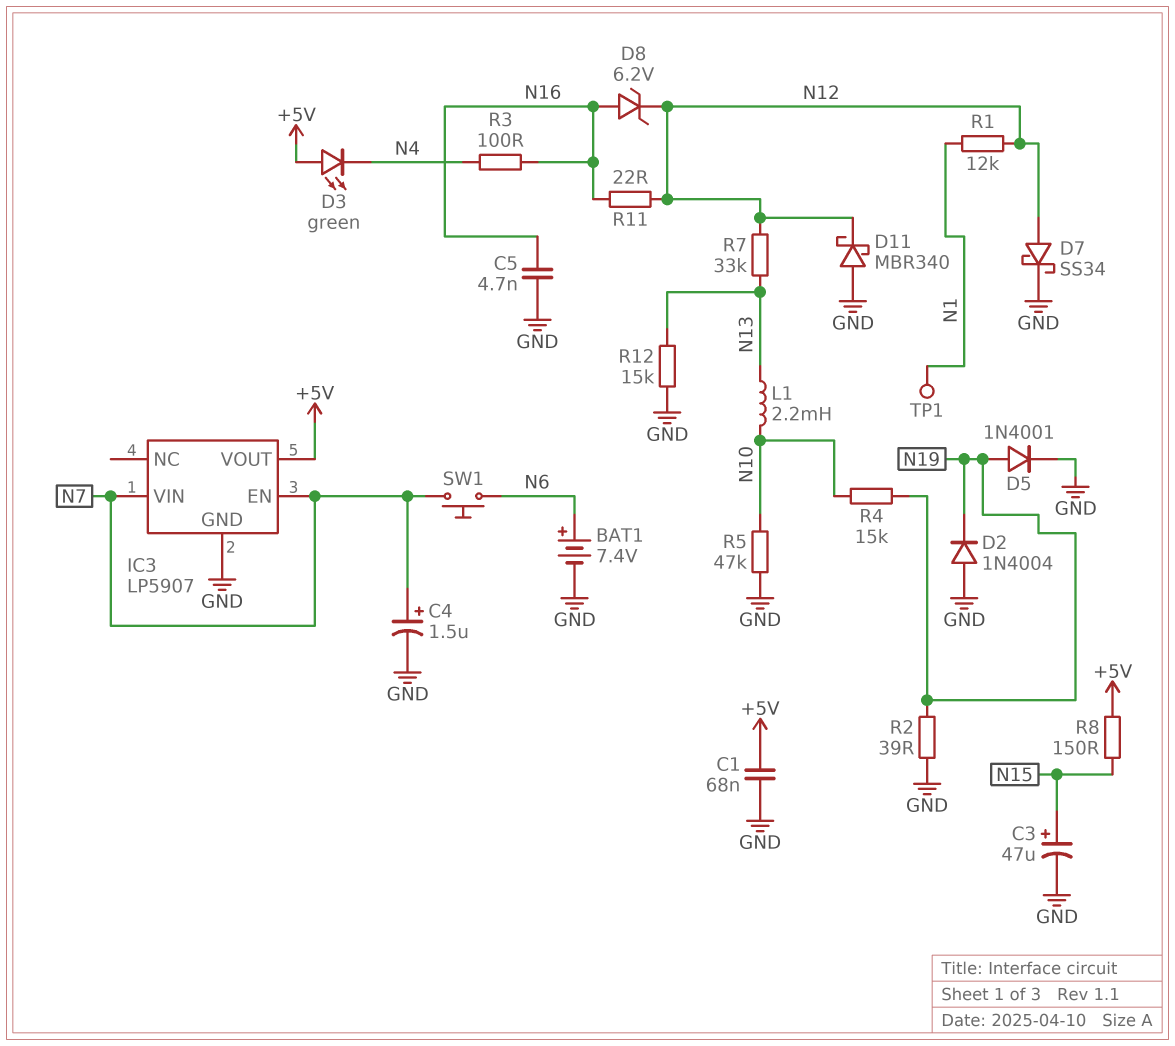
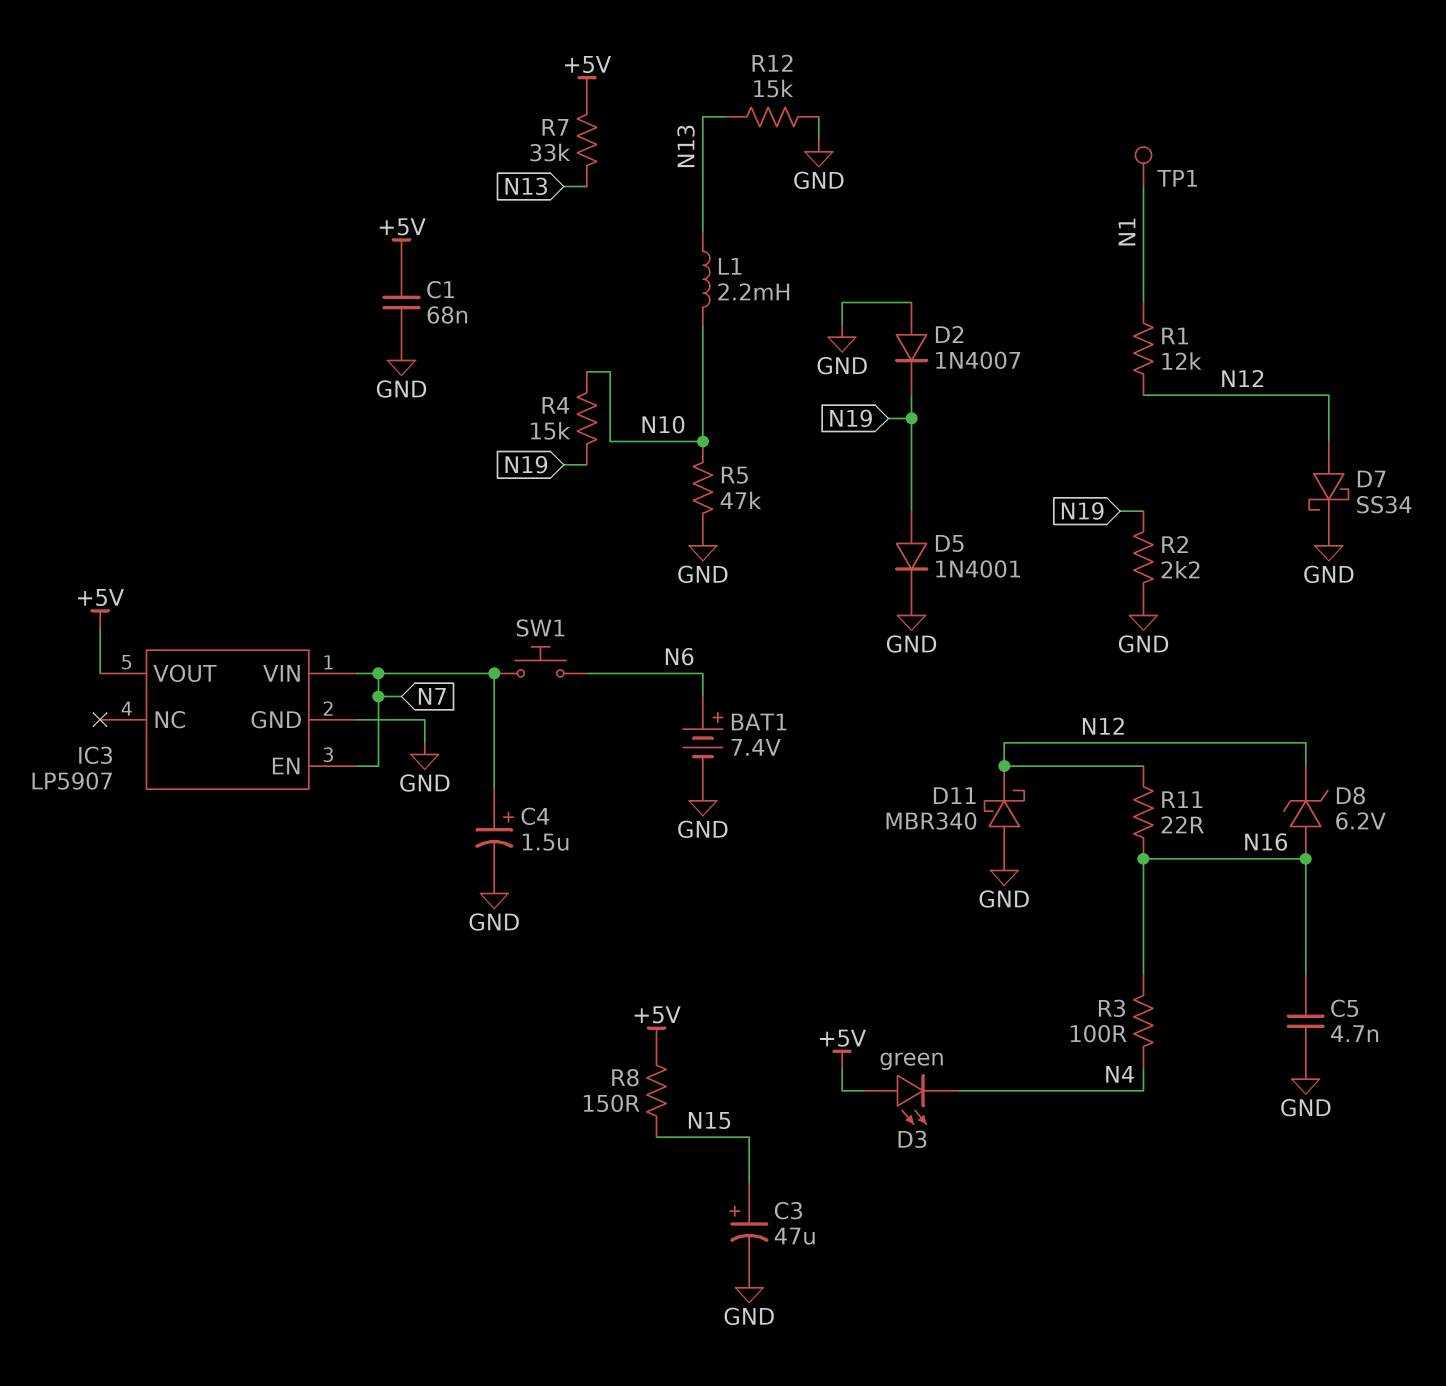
D2: diode 1N4004 (A GND, K N19) -> diode 1N4007 (A GND, K N19)
R2: 39 (GND, N19) -> 2.2k (GND, N19)
R7: 33k (N12, N13) -> 33k (+5V, N13)

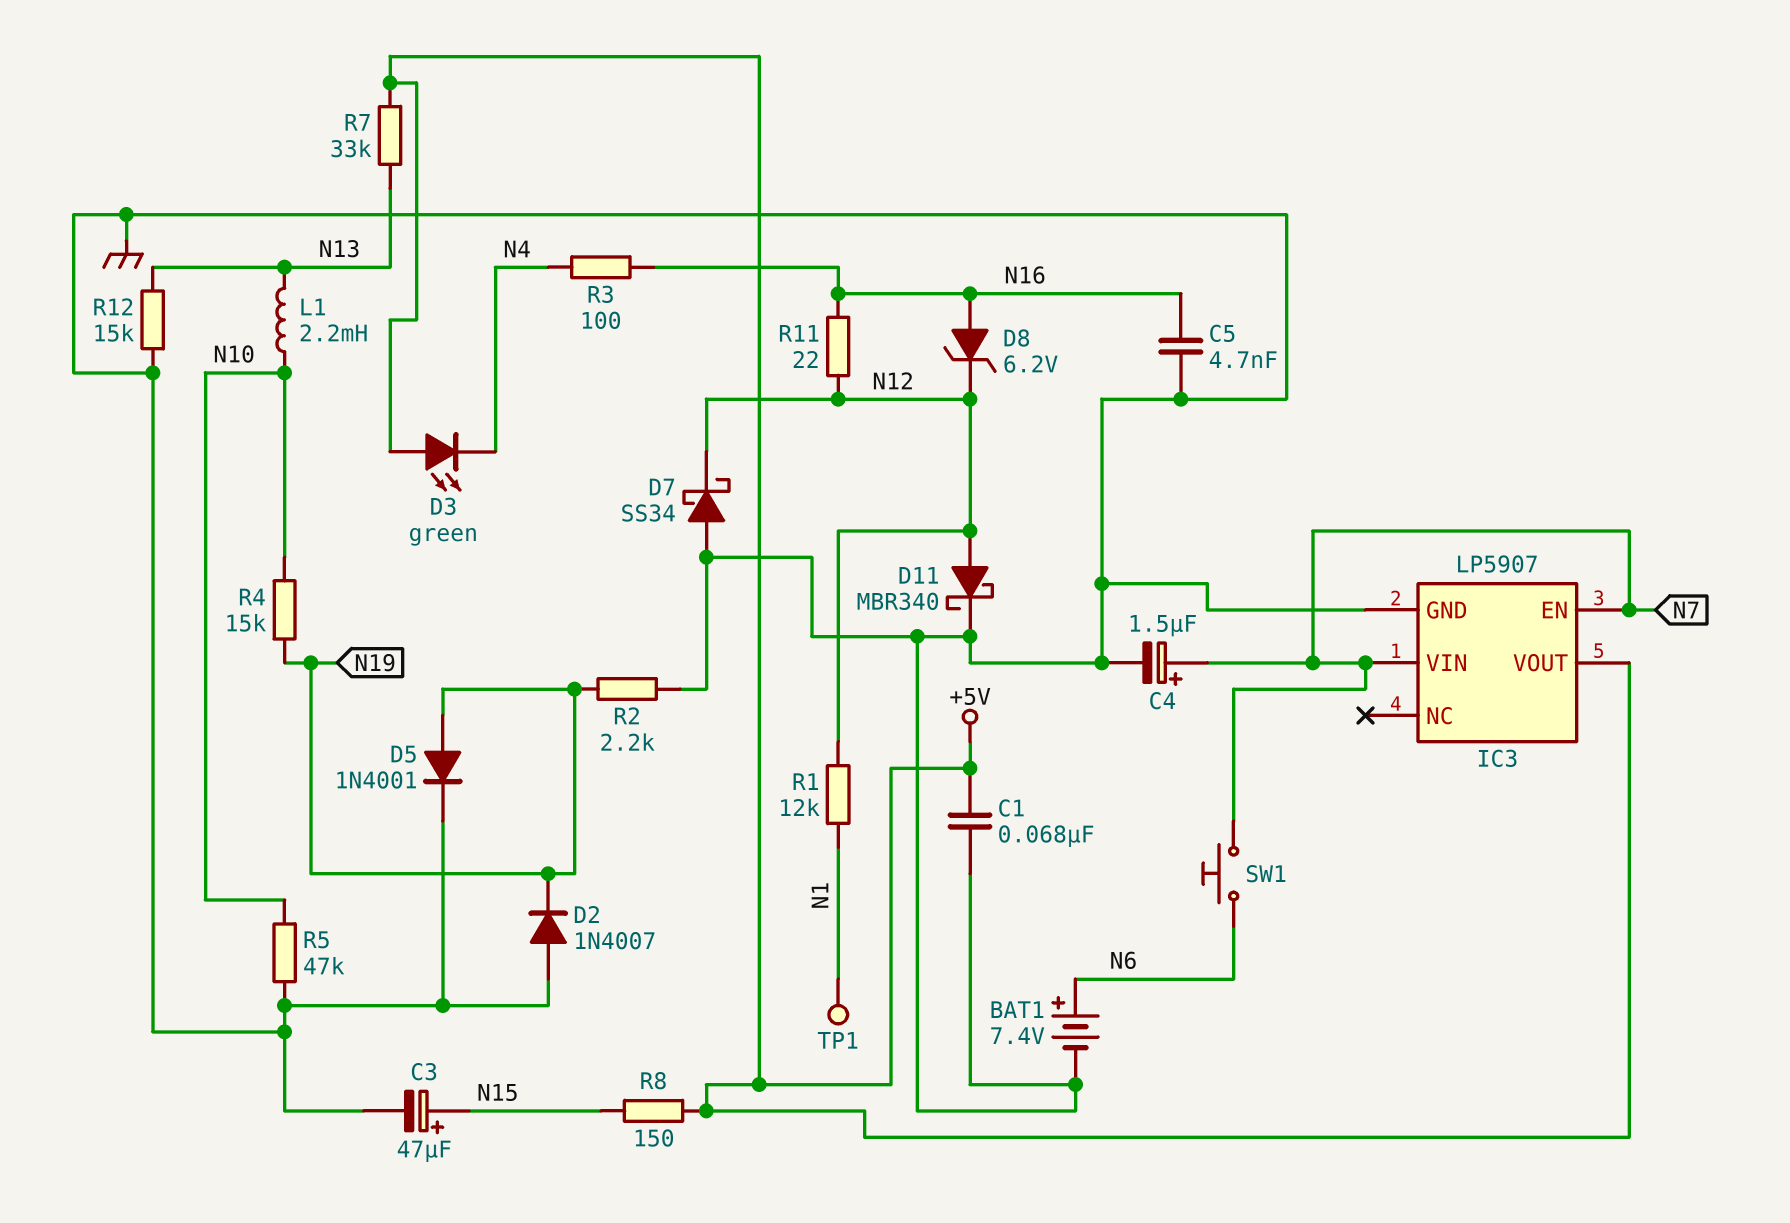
D7: schottky SS34 (A N12, K GND) -> schottky SS34 (A GND, K N12)
D11: schottky MBR340 (A GND, K N12) -> schottky MBR340 (A N12, K GND)

